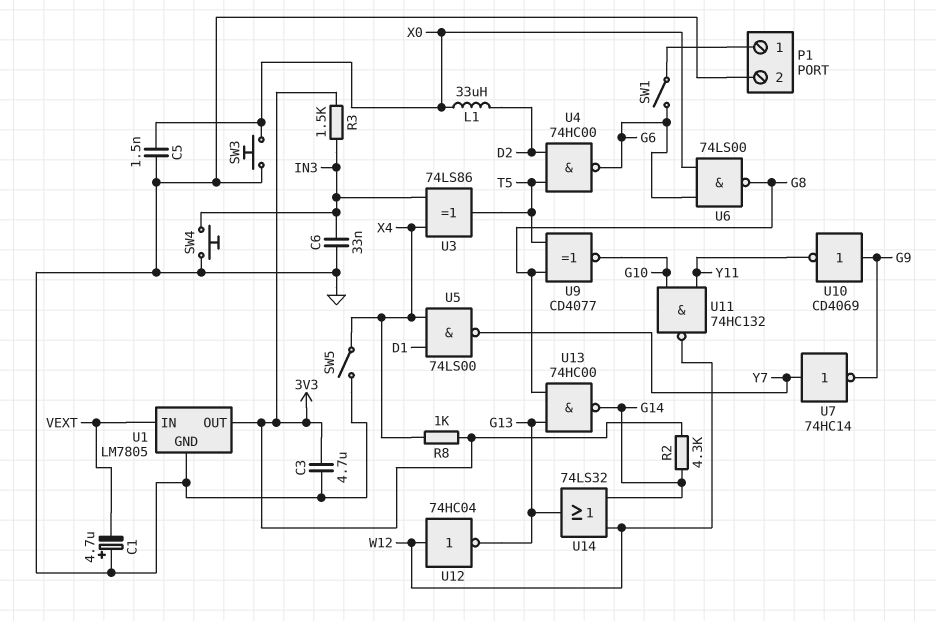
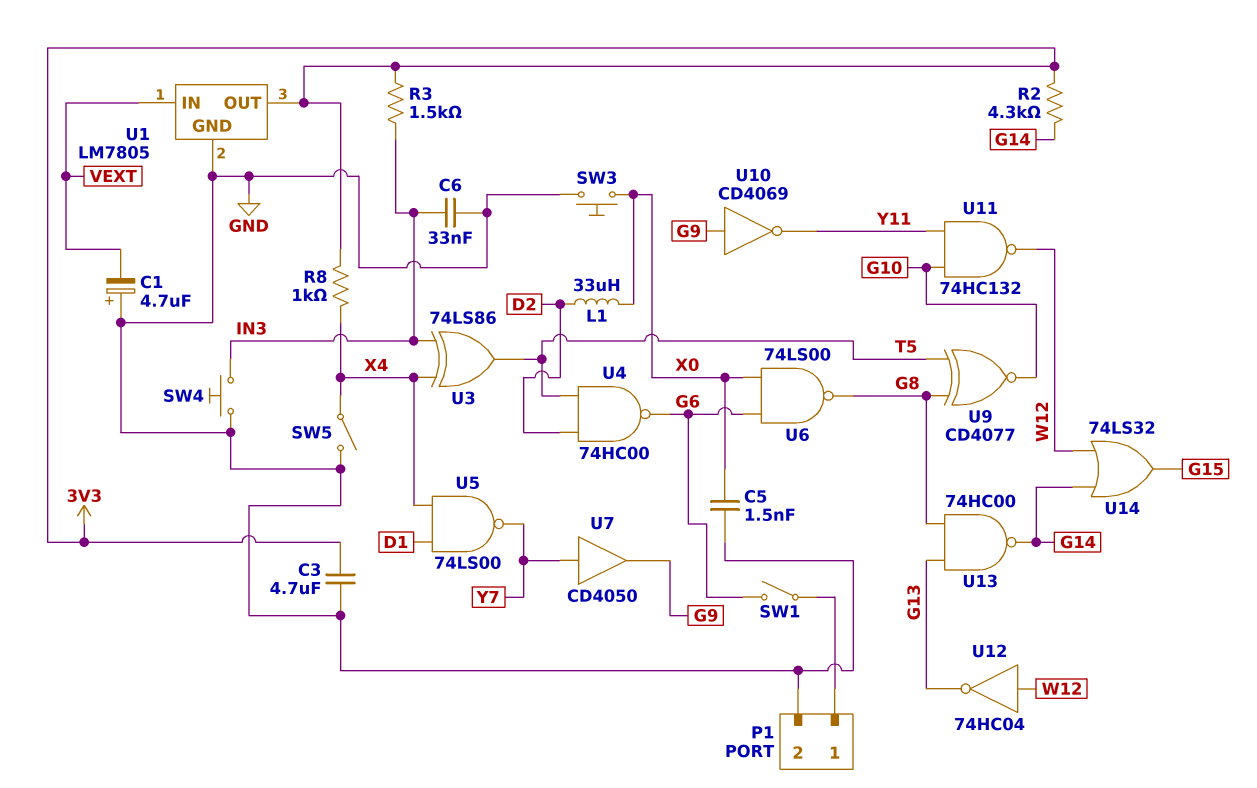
U7: NOT 74HC14 (in Y7, out G9) -> buffer CD4050 (in Y7, out G9)
U14: OR 74LS32 (in G14, in W12, out G13) -> OR 74LS32 (in G14, in W12, out G15)

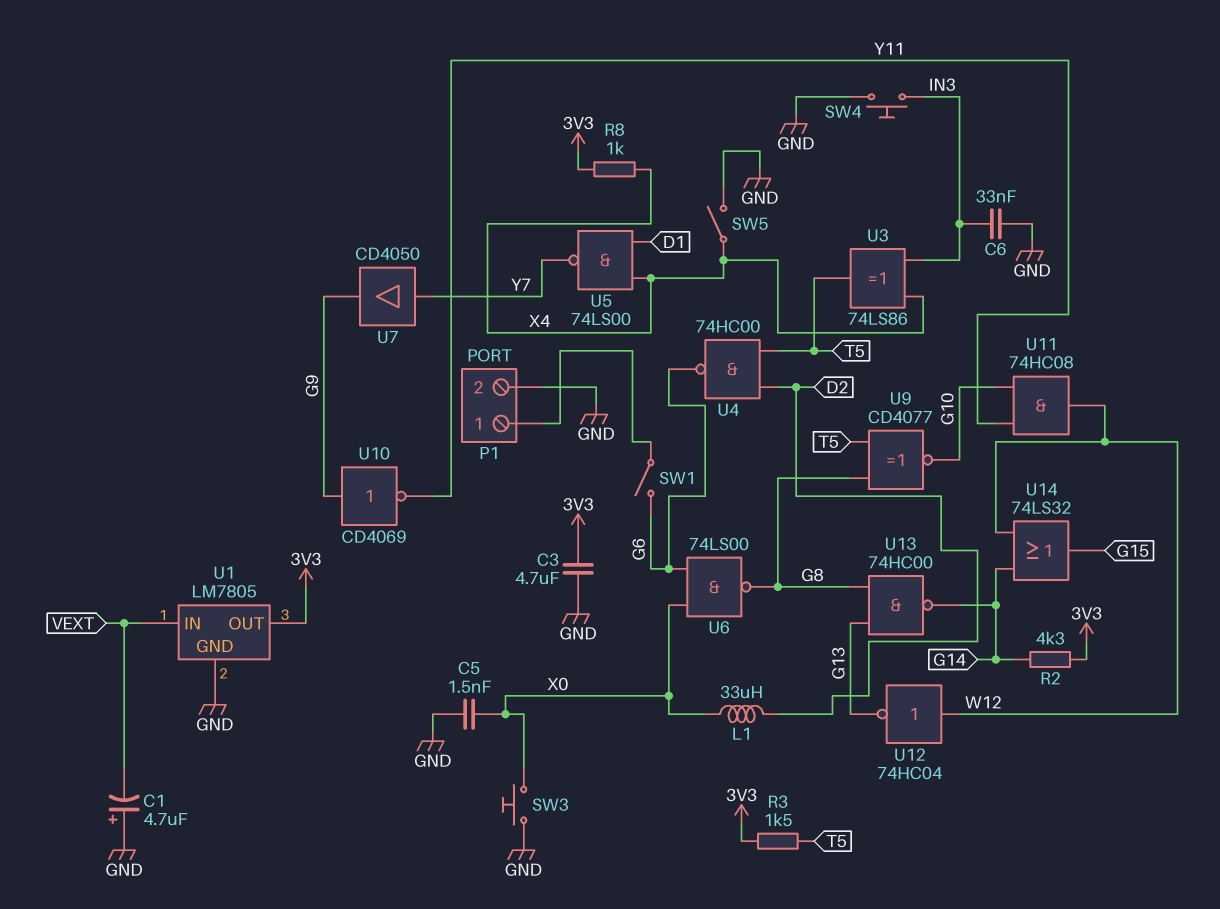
R3: 1.5k (3V3, IN3) -> 1.5k (3V3, T5)
U11: NAND 74HC132 (in G10, in Y11, out W12) -> AND 74HC08 (in G10, in Y11, out W12)

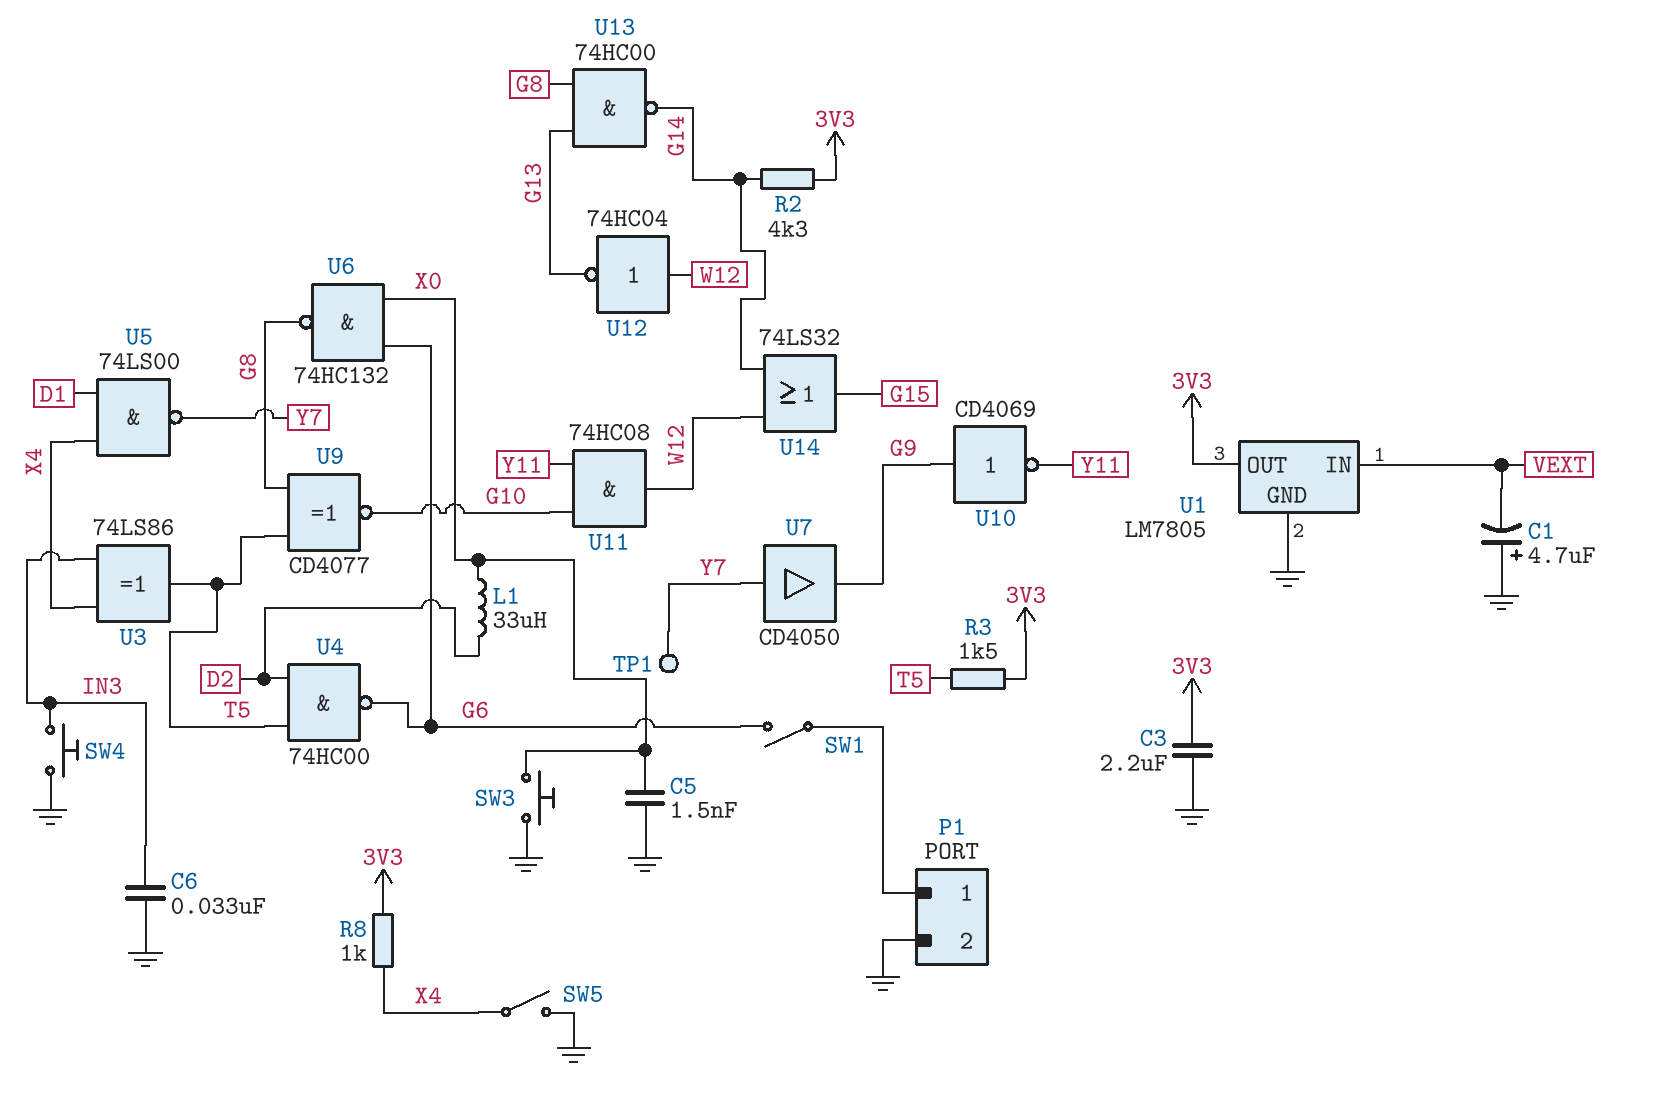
C3: 4.7uF (3V3, GND) -> 2.2uF (3V3, GND)
TP1: none -> test point (Y7)
U6: NAND 74LS00 (in G6, in X0, out G8) -> NAND 74HC132 (in G6, in X0, out G8)

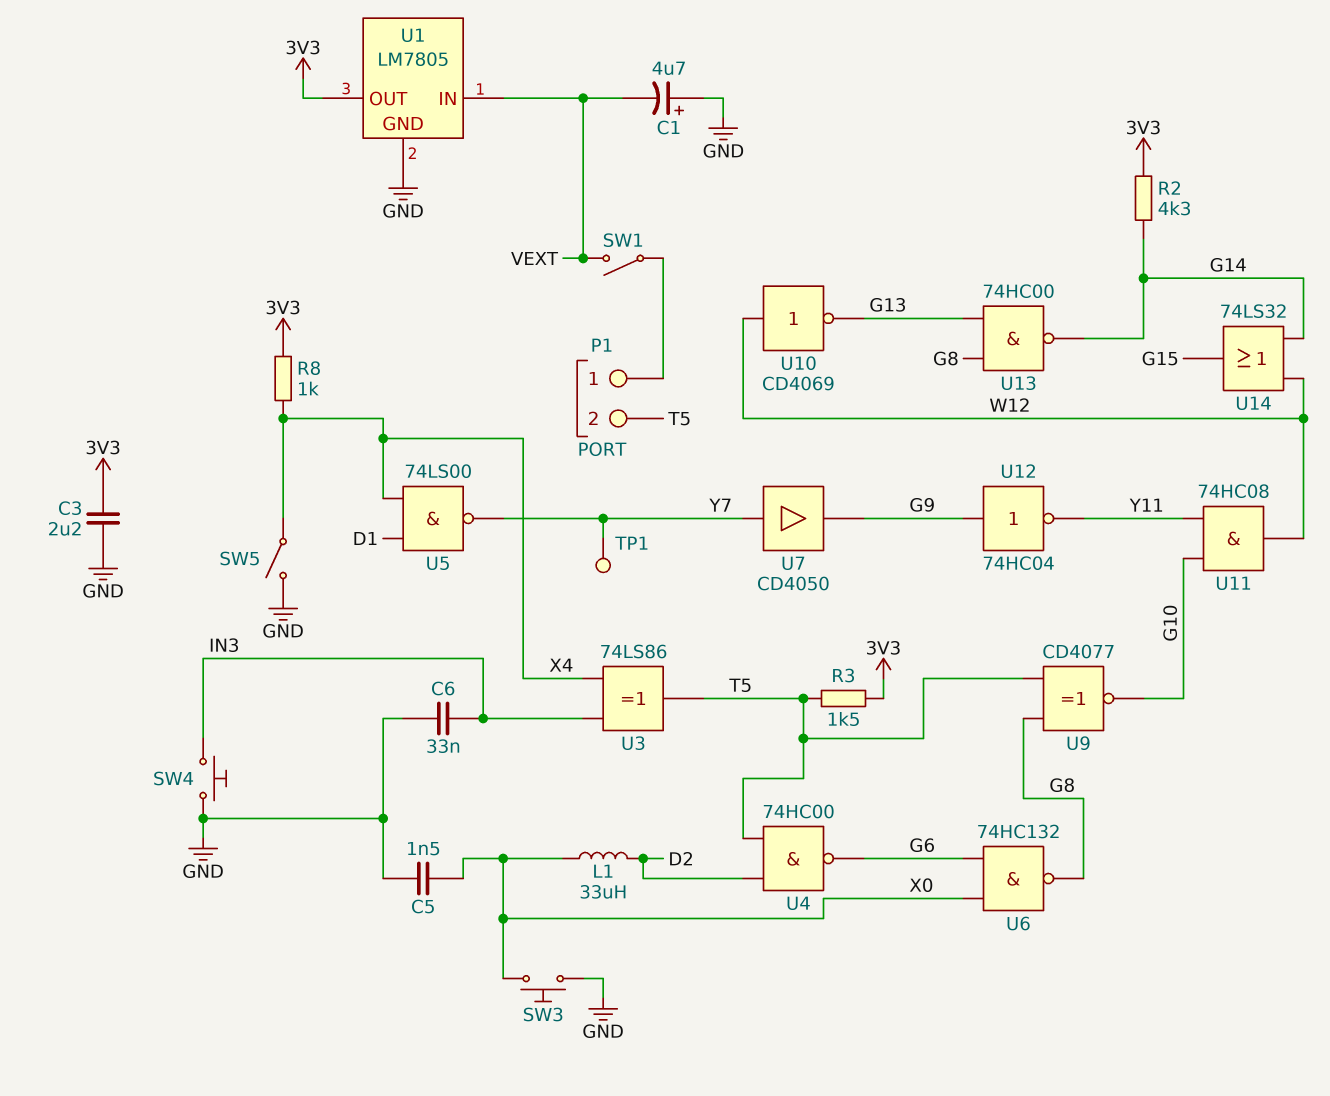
P1 pin 2: GND -> T5
SW1: switch (G6, P1/1) -> switch (P1/1, VEXT)
U10: NOT CD4069 (in G9, out Y11) -> NOT CD4069 (in W12, out G13)
U12: NOT 74HC04 (in W12, out G13) -> NOT 74HC04 (in G9, out Y11)

